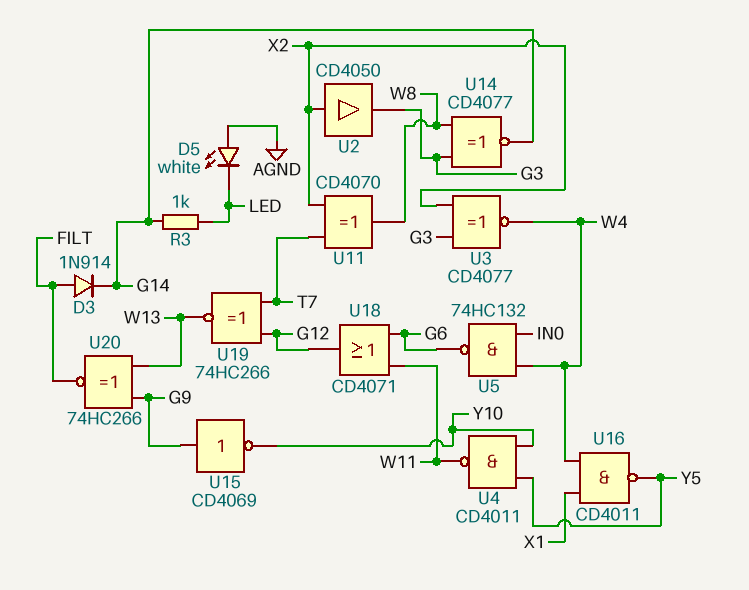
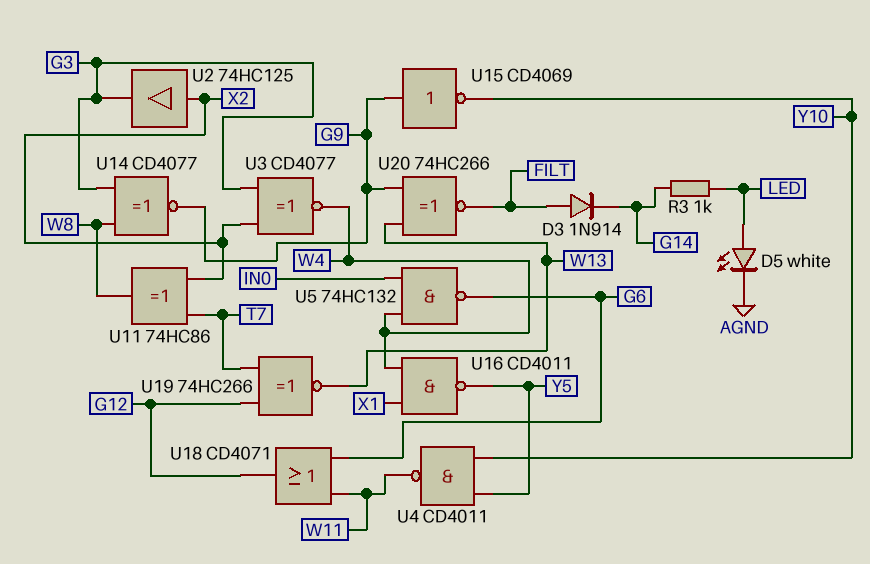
D5: LED white (A AGND, K LED) -> LED white (A LED, K AGND)
U2: buffer CD4050 (in X2, out G3) -> buffer 74HC125 (in X2, out G3)
U11: XOR CD4070 (in T7, in X2, out W8) -> XOR 74HC86 (in T7, in X2, out W8)
U14: XNOR CD4077 (in G3, in W8, out G14) -> XNOR CD4077 (in G3, in W8, out G9)

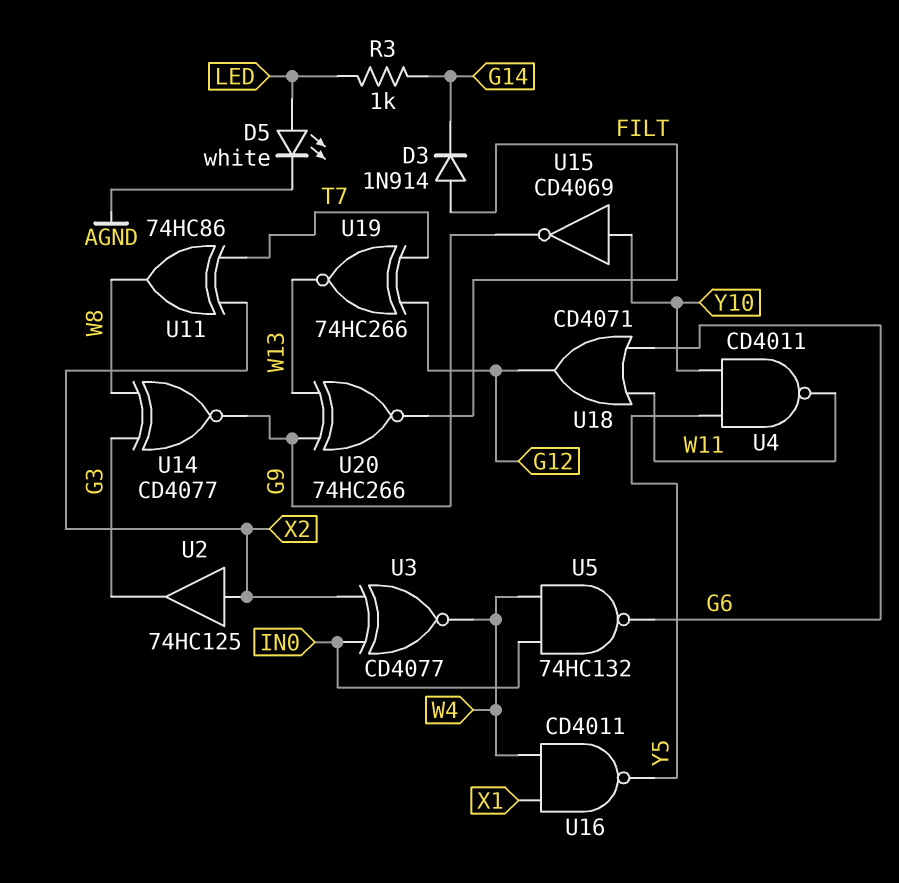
U3: XNOR CD4077 (in G3, in X2, out W4) -> XNOR CD4077 (in IN0, in X2, out W4)
U15: NOT CD4069 (in G9, out Y10) -> NOT CD4069 (in Y10, out G9)

